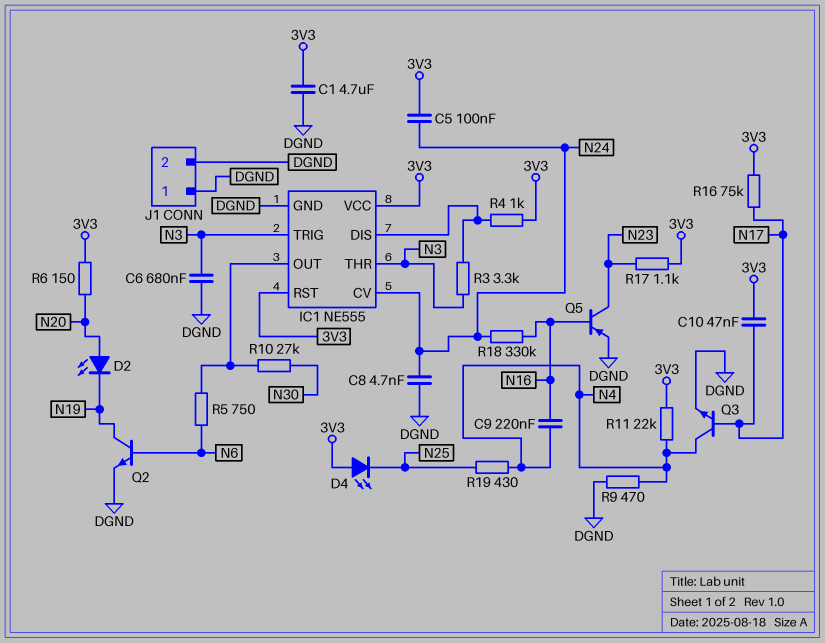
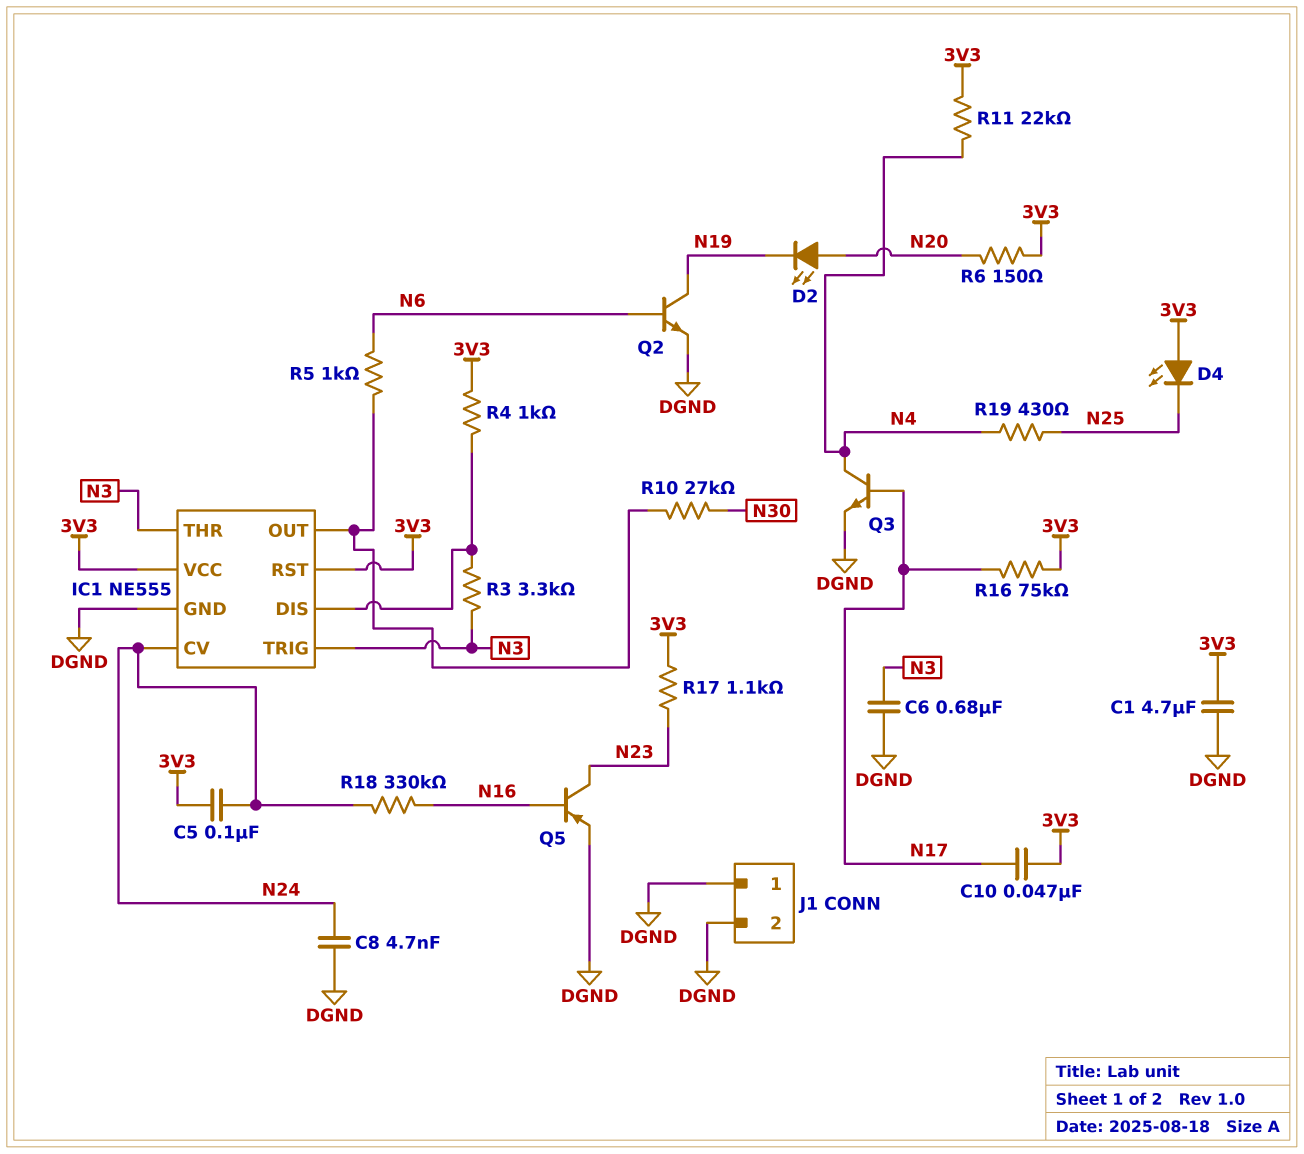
C9: 220nF (N4, N16) -> none
R5: 750 (IC1/OUT, N6) -> 1k (IC1/OUT, N6)
R9: 470 (DGND, N4) -> none

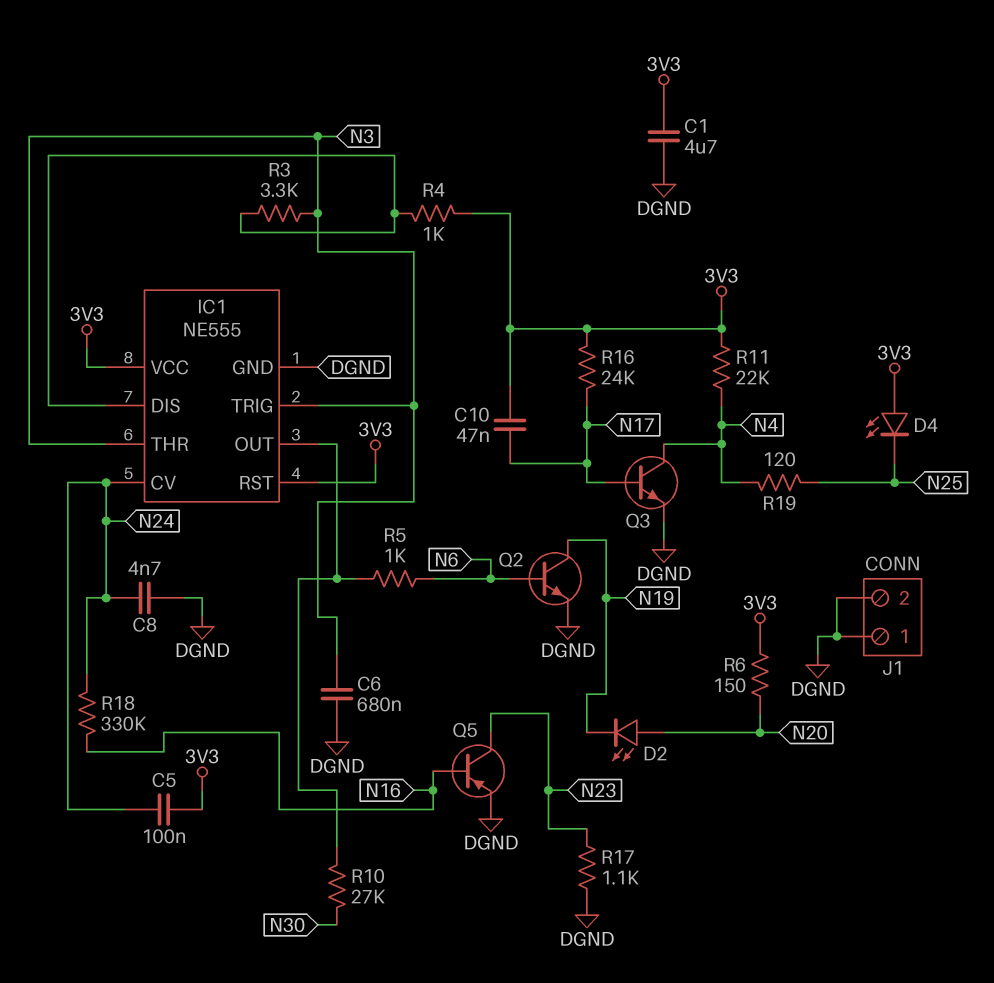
R16: 75k (3V3, N17) -> 24k (3V3, N17)
R17: 1.1k (3V3, N23) -> 1.1k (DGND, N23)
R19: 430 (N4, N25) -> 120 (N4, N25)

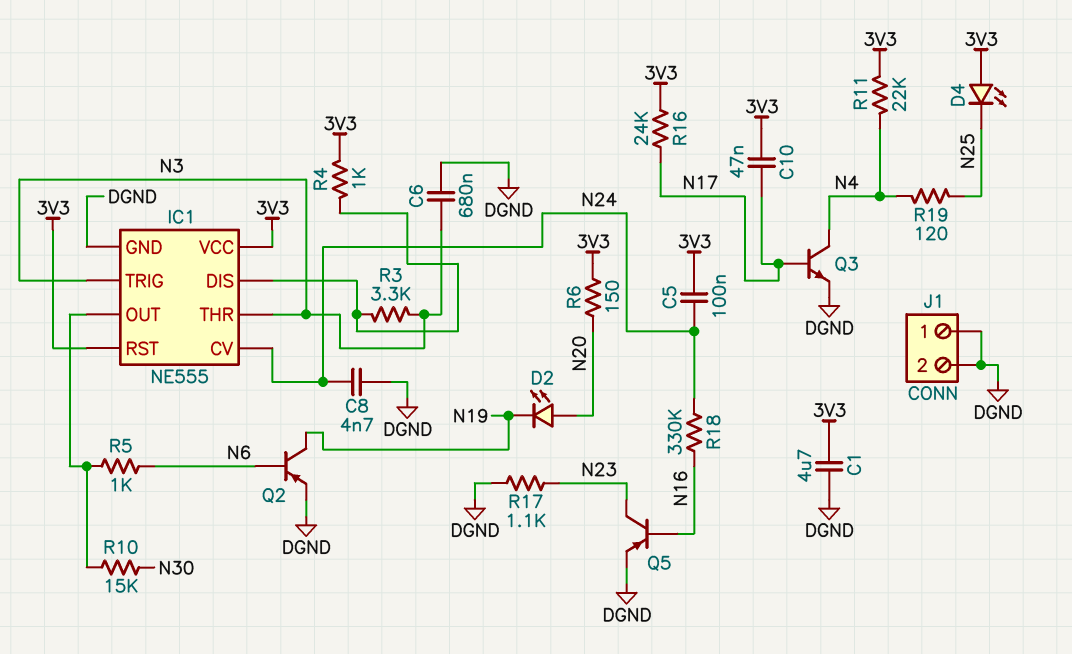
Q2: NPN (B N6, C N19, E DGND) -> PNP (B N6, C N19, E DGND)
R10: 27k (IC1/OUT, N30) -> 15k (IC1/OUT, N30)

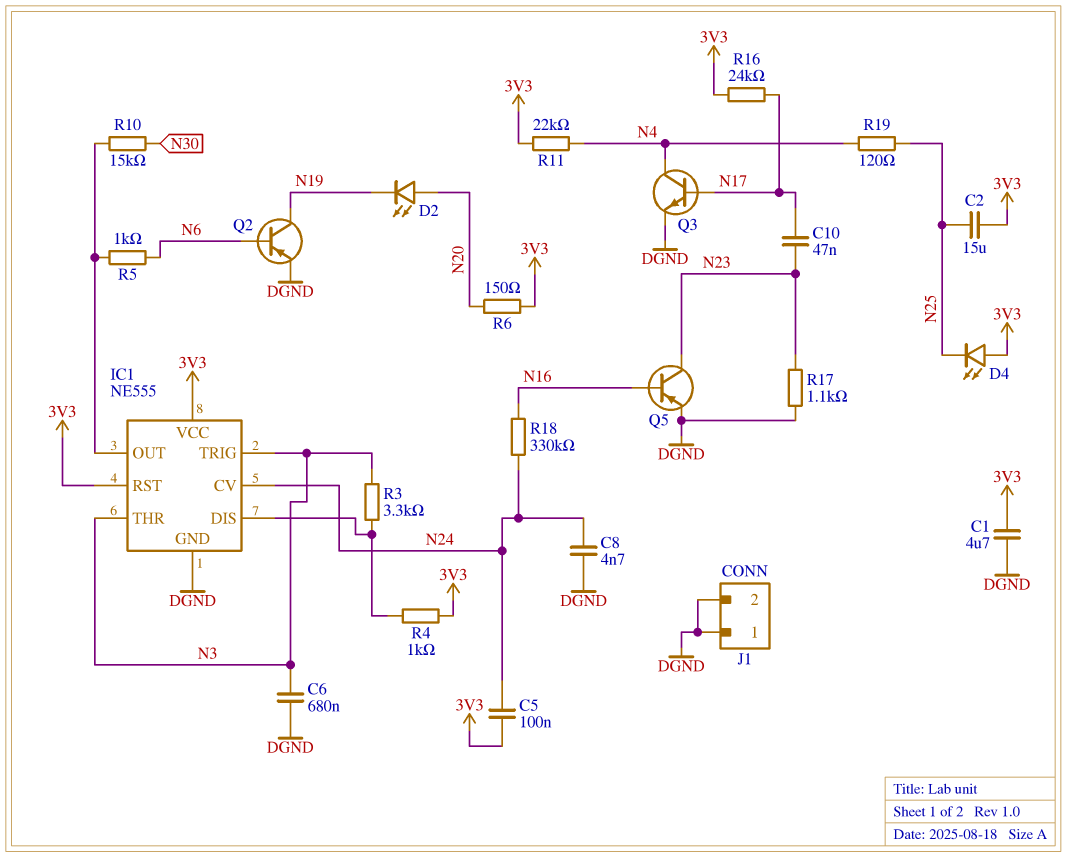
C2: none -> 15uF (3V3, N25)
C10: 47nF (3V3, N17) -> 47nF (N17, N23)

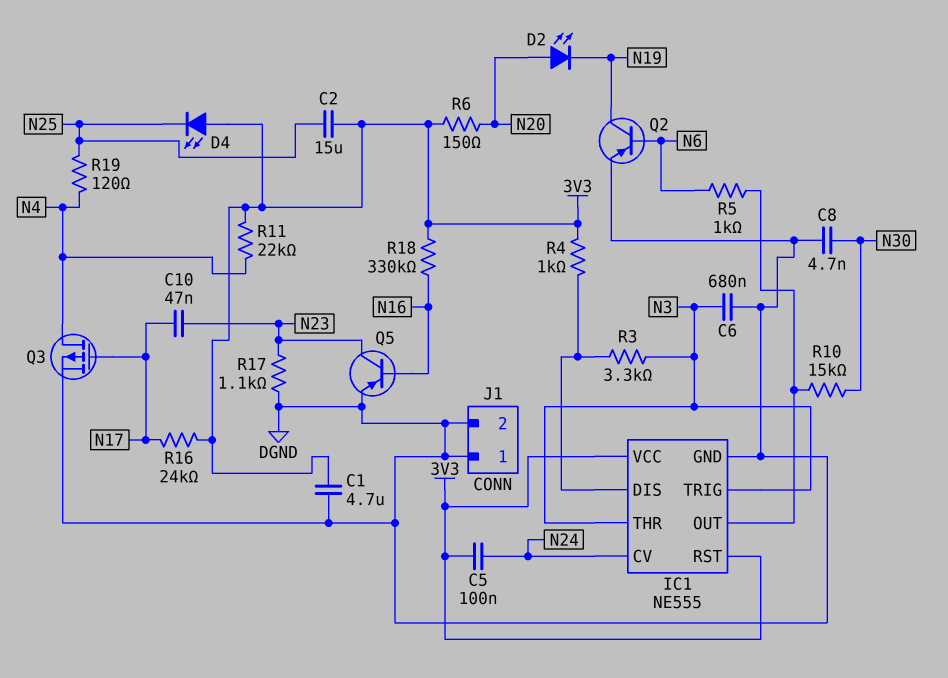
C8: 4.7nF (DGND, N24) -> 4.7nF (DGND, N30)
Q3: NPN (B N17, C N4, E DGND) -> PMOS (G N17, D N4, S DGND)
R18: 330k (N16, N24) -> 330k (3V3, N16)

